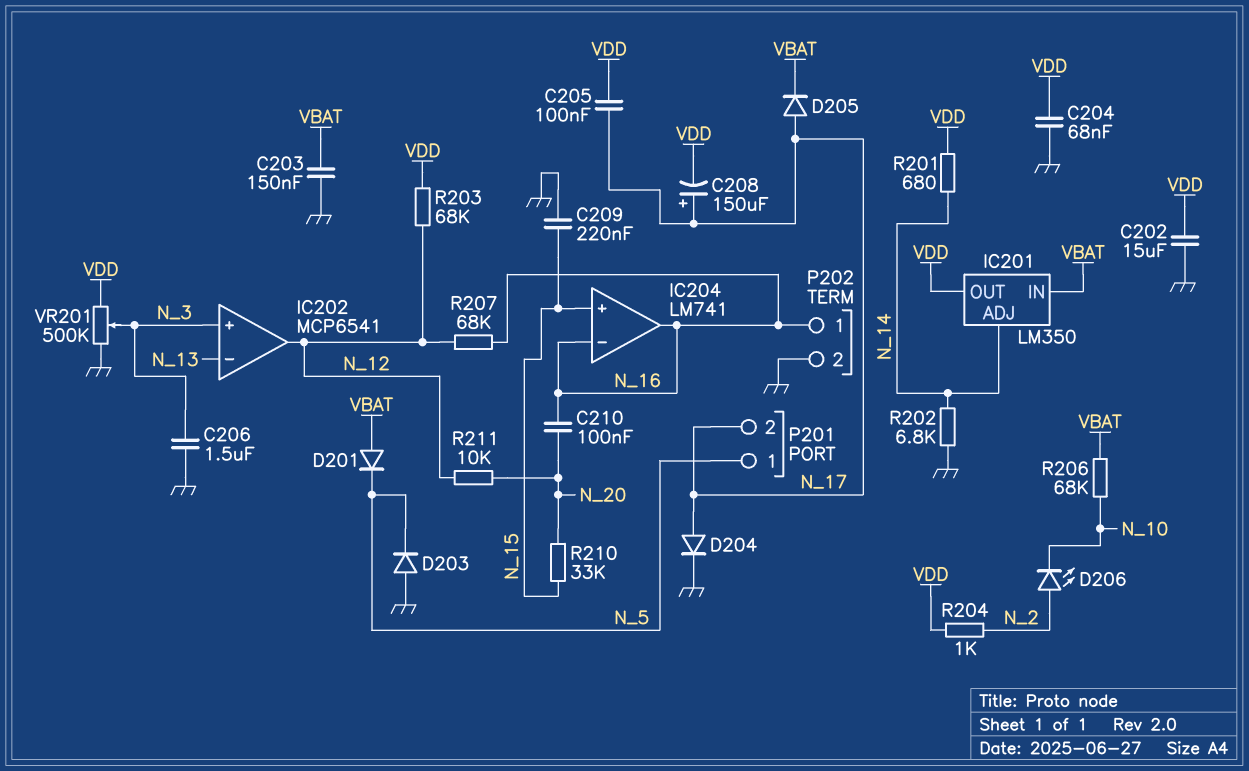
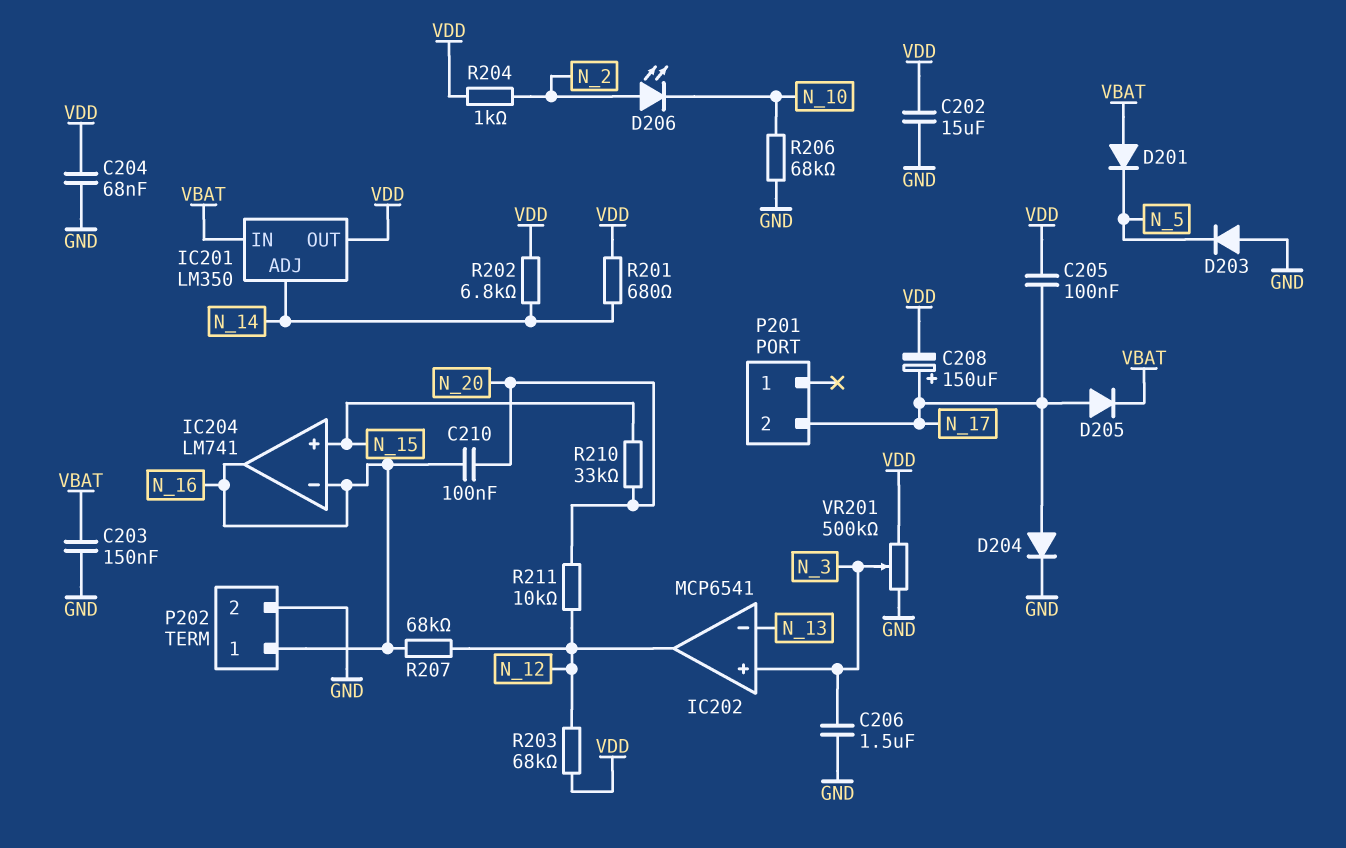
C209: 220nF (GND, N_15) -> none
P201 pin 1: N_5 -> none
R202: 6.8k (GND, N_14) -> 6.8k (N_14, VDD)
R206: 68k (N_10, VBAT) -> 68k (GND, N_10)

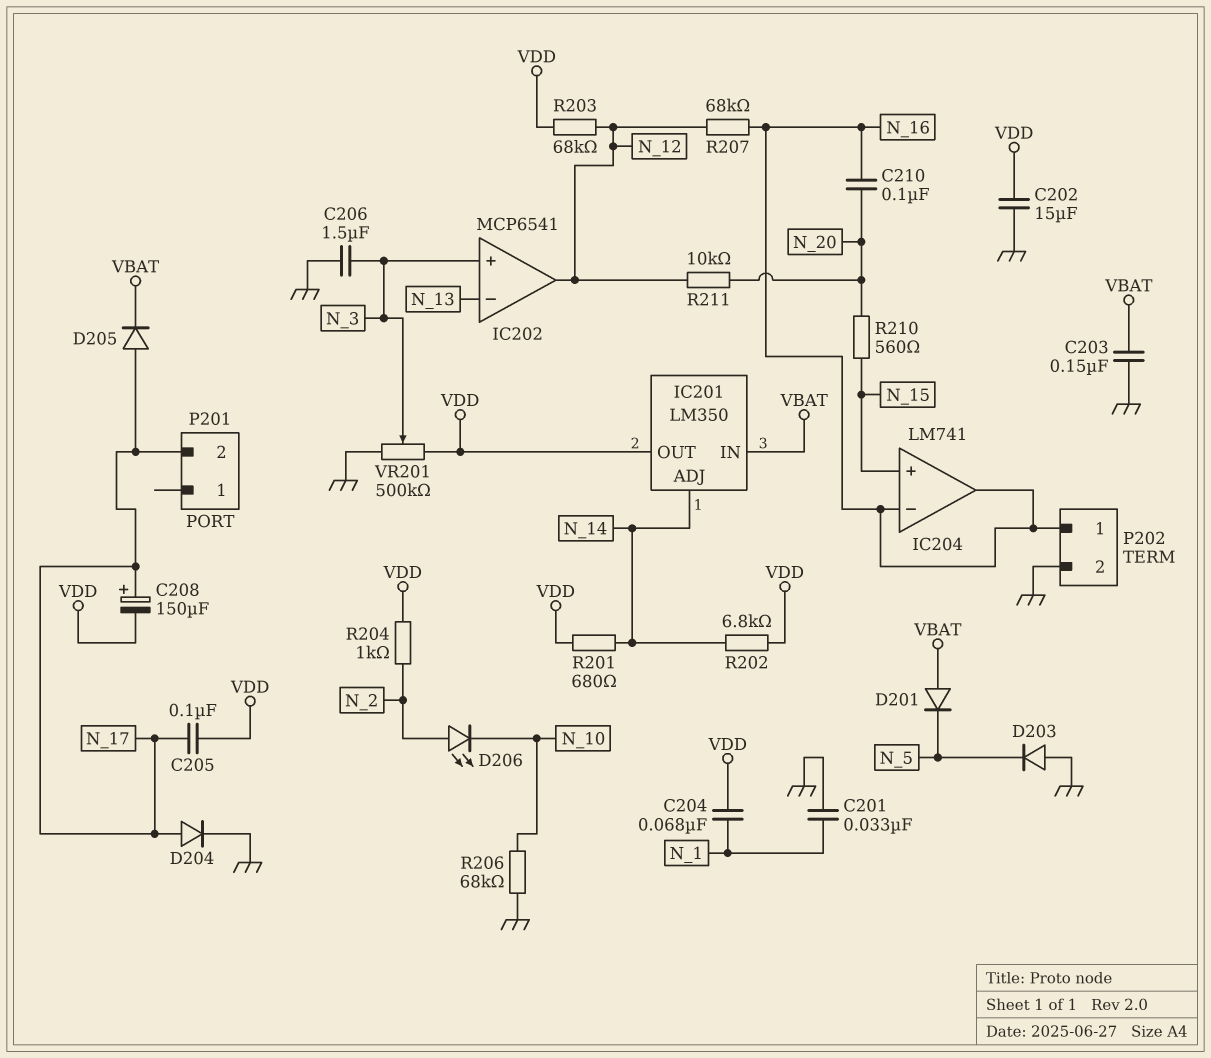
C201: none -> 33nF (GND, N_1)
C204: 68nF (GND, VDD) -> 68nF (N_1, VDD)
R210: 33k (N_15, N_20) -> 560 (N_15, N_20)

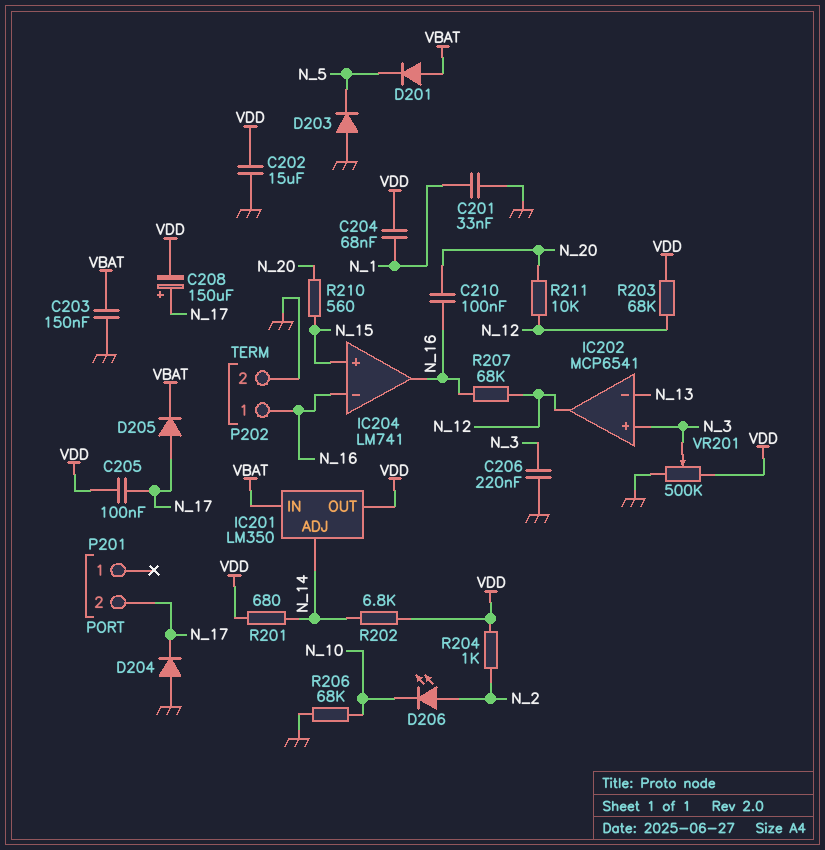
C206: 1.5uF (GND, N_3) -> 220nF (GND, N_3)
D204: diode (A N_17, K GND) -> diode (A GND, K N_17)

